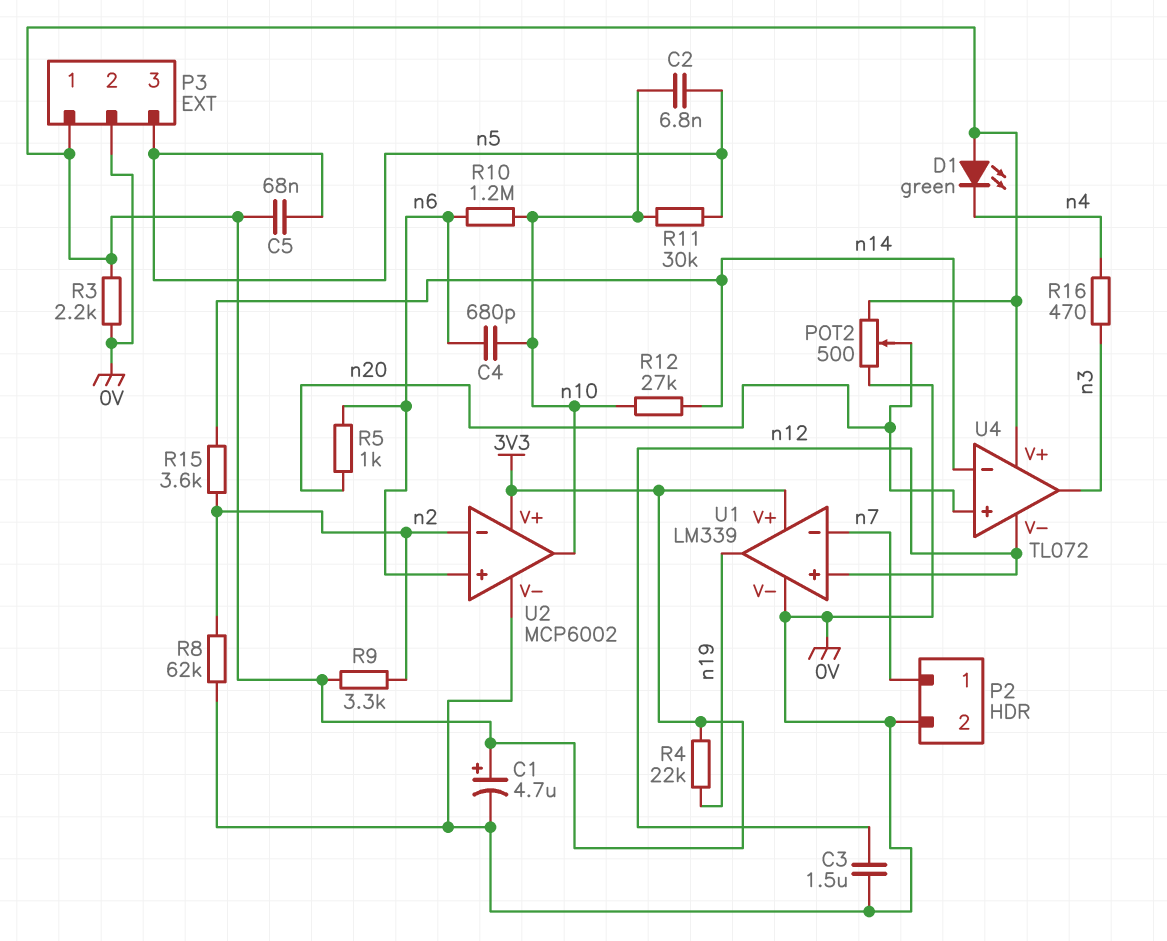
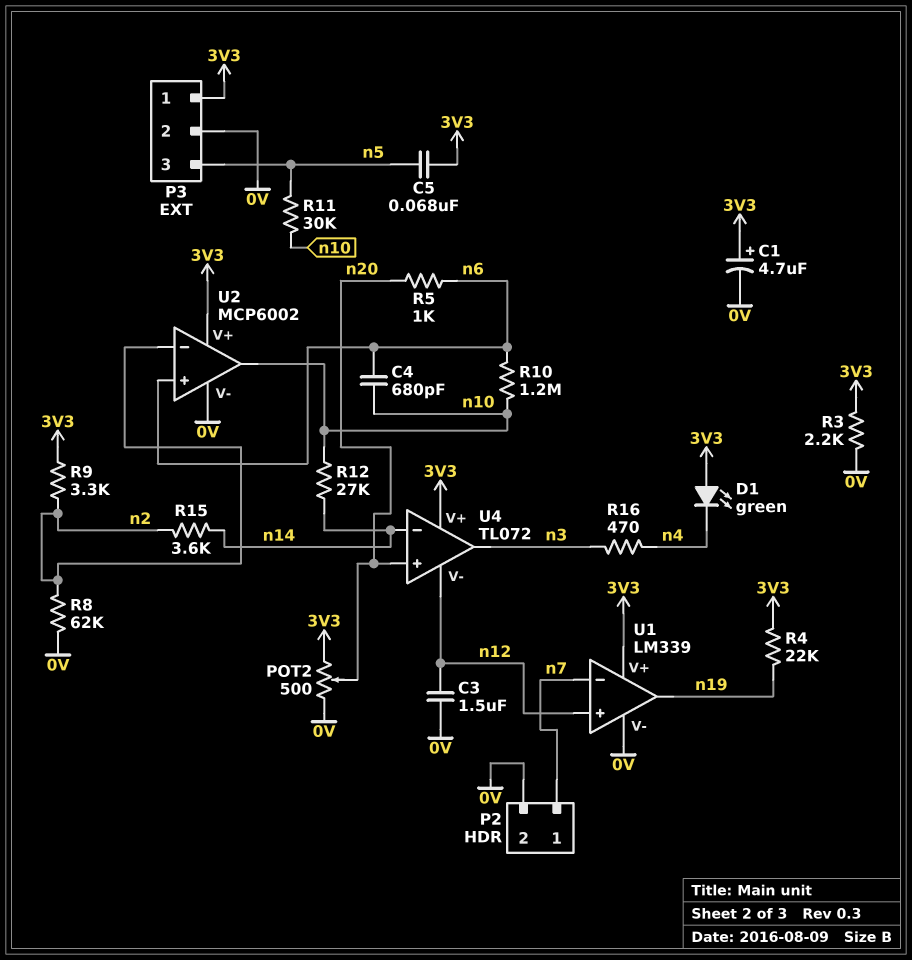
C2: 6.8nF (n5, n10) -> none

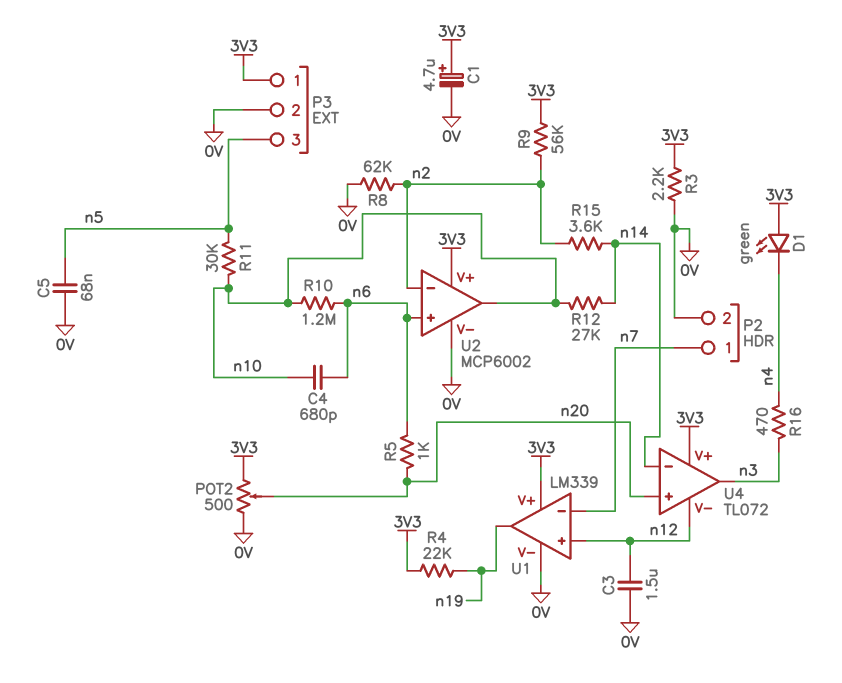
C5: 68nF (3V3, n5) -> 68nF (0V, n5)
R9: 3.3k (3V3, n2) -> 56k (3V3, n2)

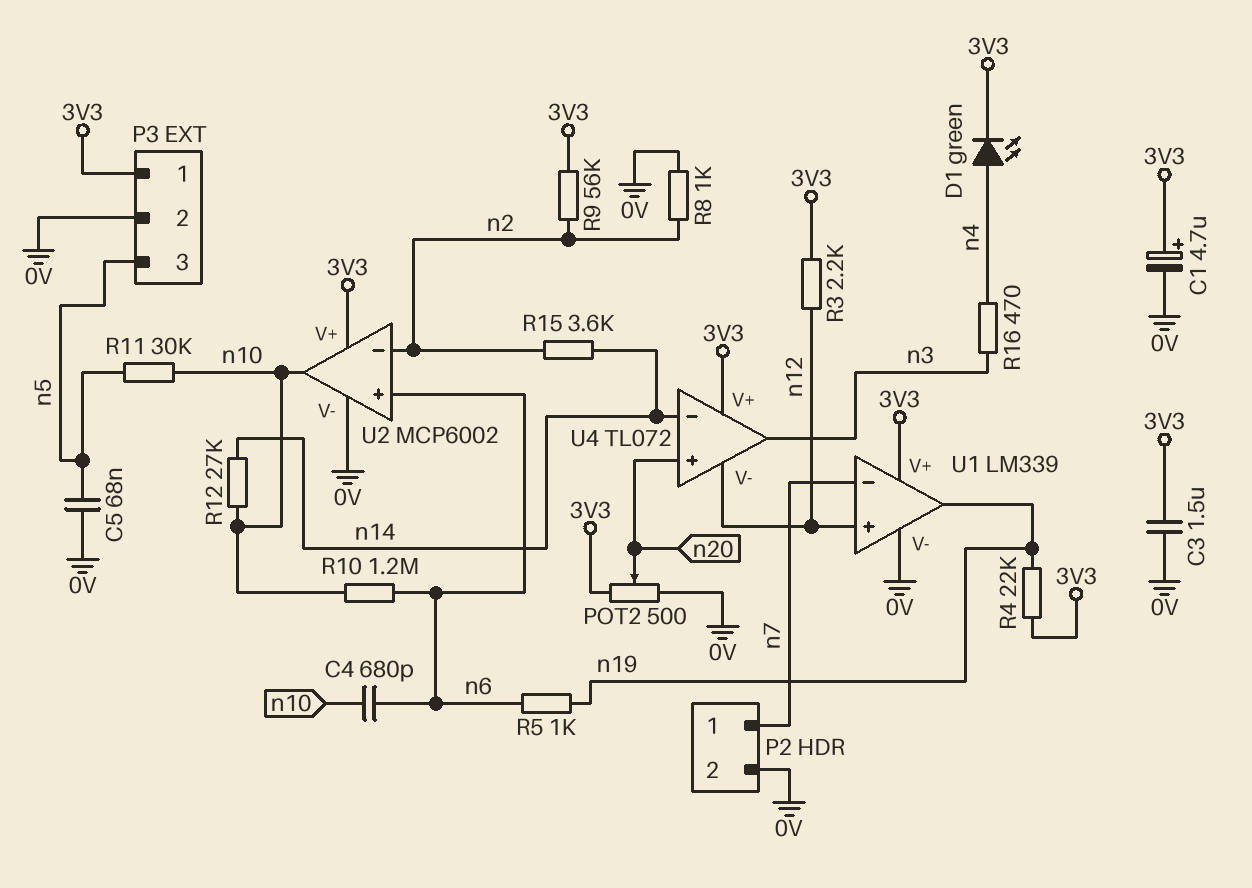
C3: 1.5uF (0V, n12) -> 1.5uF (0V, 3V3)
D1: LED green (A 3V3, K n4) -> LED green (A n4, K 3V3)
R3: 2.2k (0V, 3V3) -> 2.2k (3V3, n12)
R5: 1k (n6, n20) -> 1k (n6, n19)
R8: 62k (0V, n2) -> 1k (0V, n2)

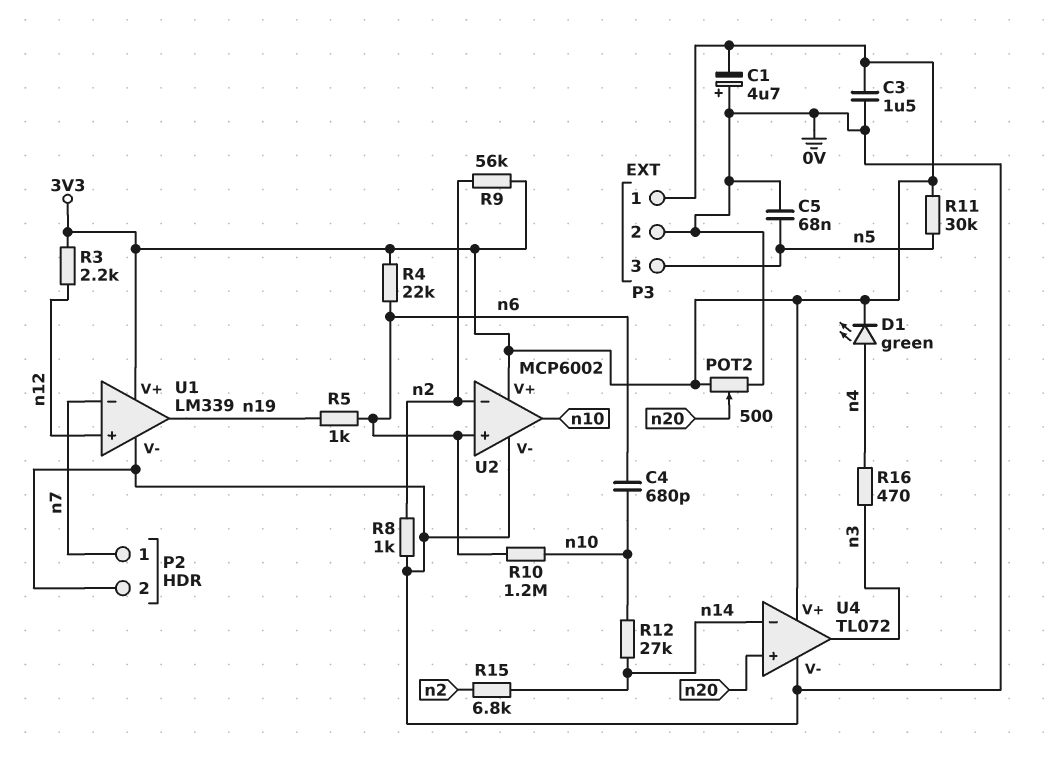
C1: 4.7uF (plus 3V3, minus 0V) -> 4.7uF (plus 0V, minus 3V3)
R4: 22k (3V3, n19) -> 22k (3V3, n6)
R11: 30k (n5, n10) -> 30k (3V3, n5)
R15: 3.6k (n2, n14) -> 6.8k (n2, n14)
U4 pin V-: n12 -> 0V

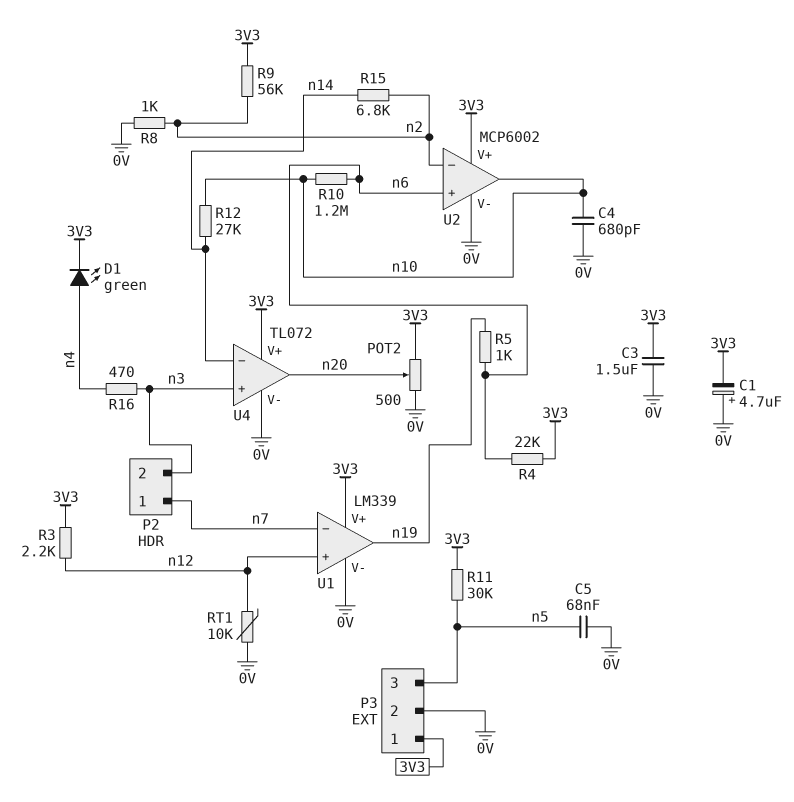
C4: 680pF (n6, n10) -> 680pF (0V, n10)
P2 pin 2: 0V -> n3
RT1: none -> 10k (0V, n12)
U4 pin in+: n20 -> n3
U4 pin out: n3 -> n20

